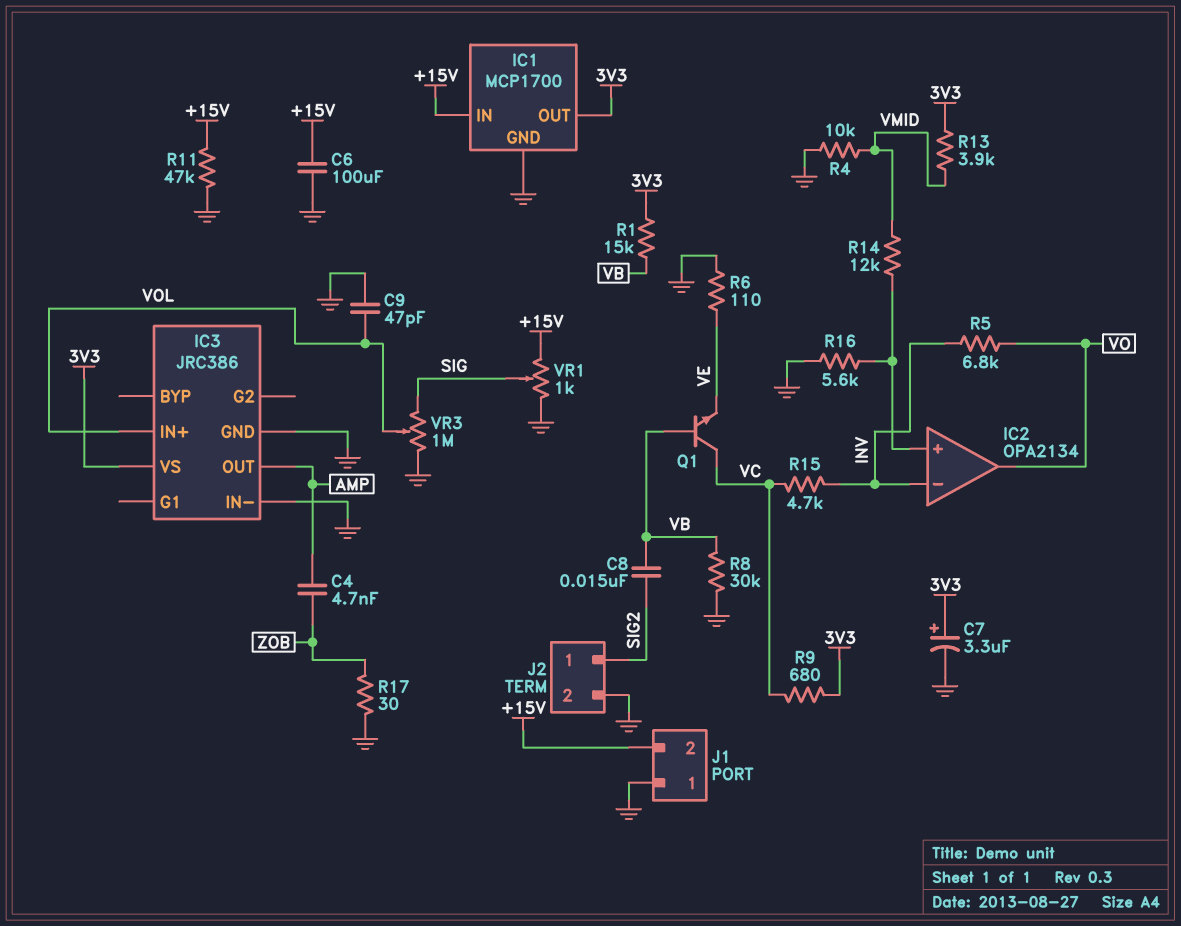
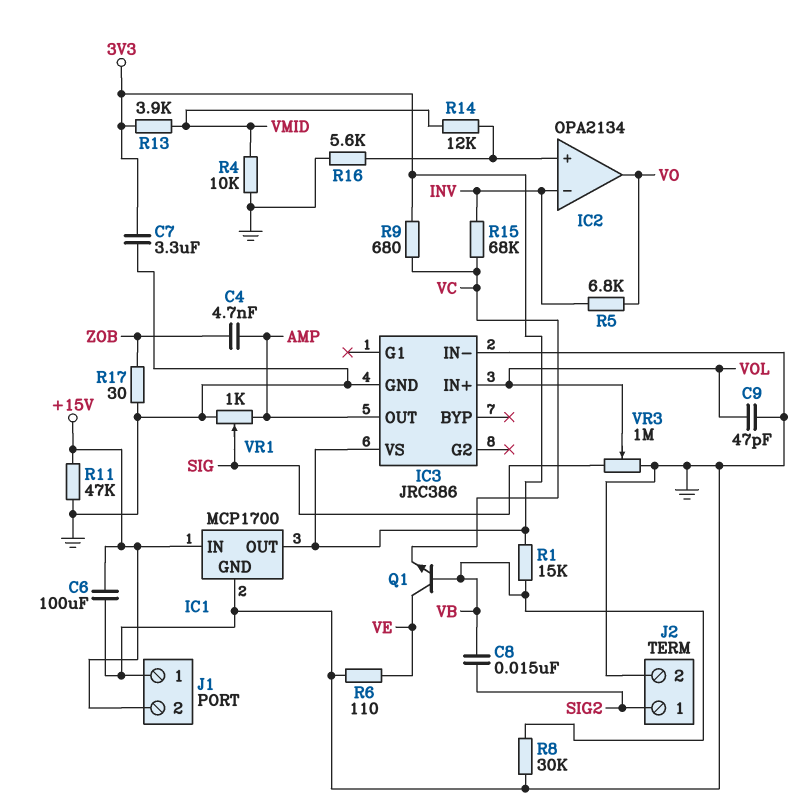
C7: 3.3uF (plus 3V3, minus GND) -> 3.3uF (3V3, GND)
Q1: NPN (B VB, C VC, E VE) -> NPN (B VB, C VE, E VC)
R15: 4.7k (INV, VC) -> 68k (INV, VC)
VR1: 1k (+15V, GND, wiper SIG) -> 1k (AMP, GND, wiper SIG)

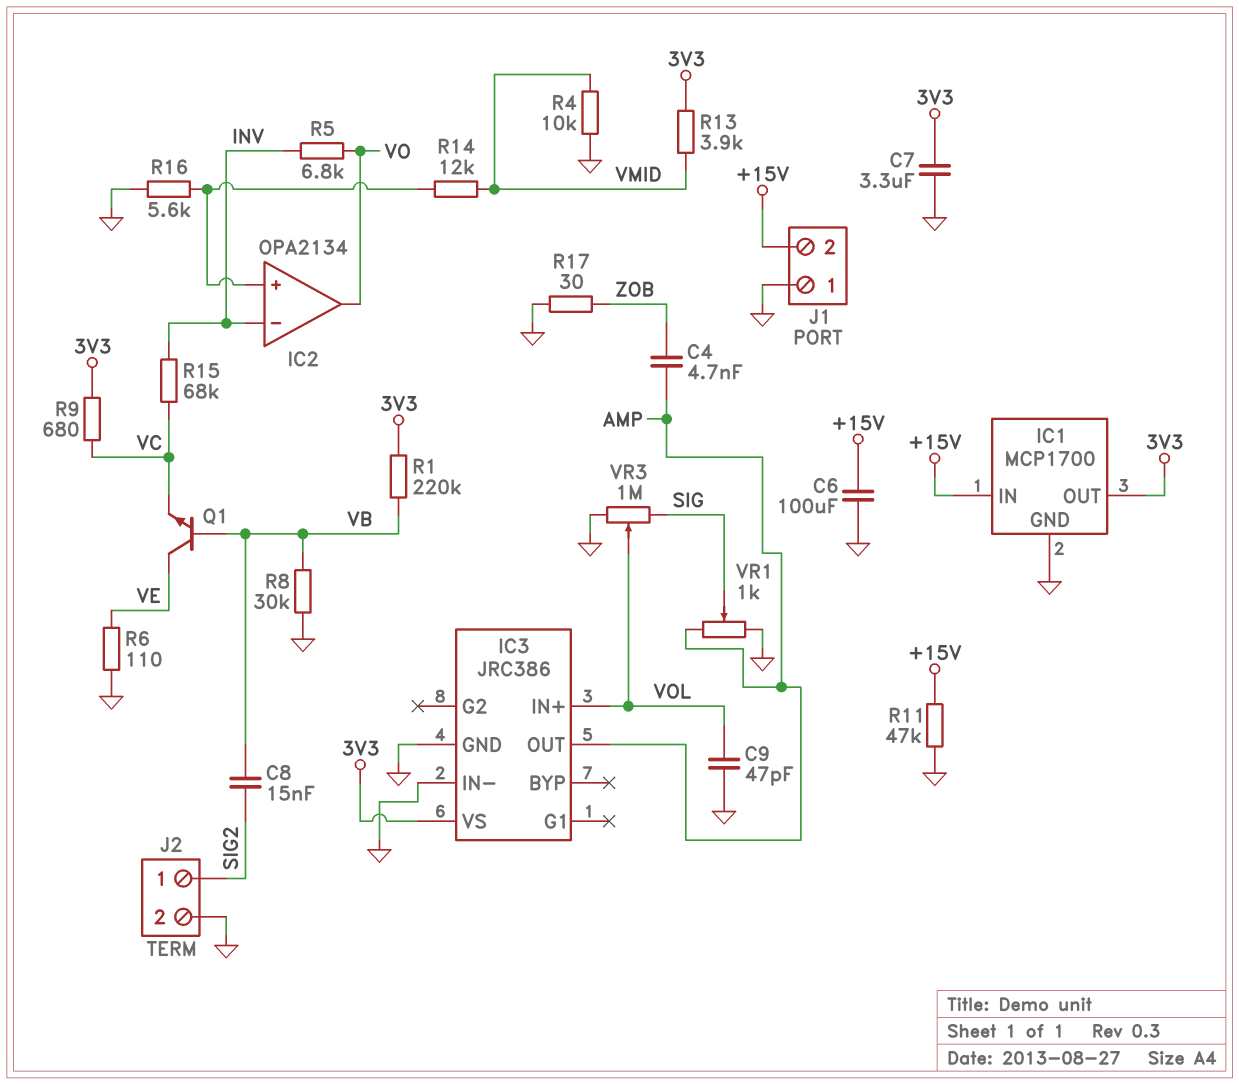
R1: 15k (3V3, VB) -> 220k (3V3, VB)

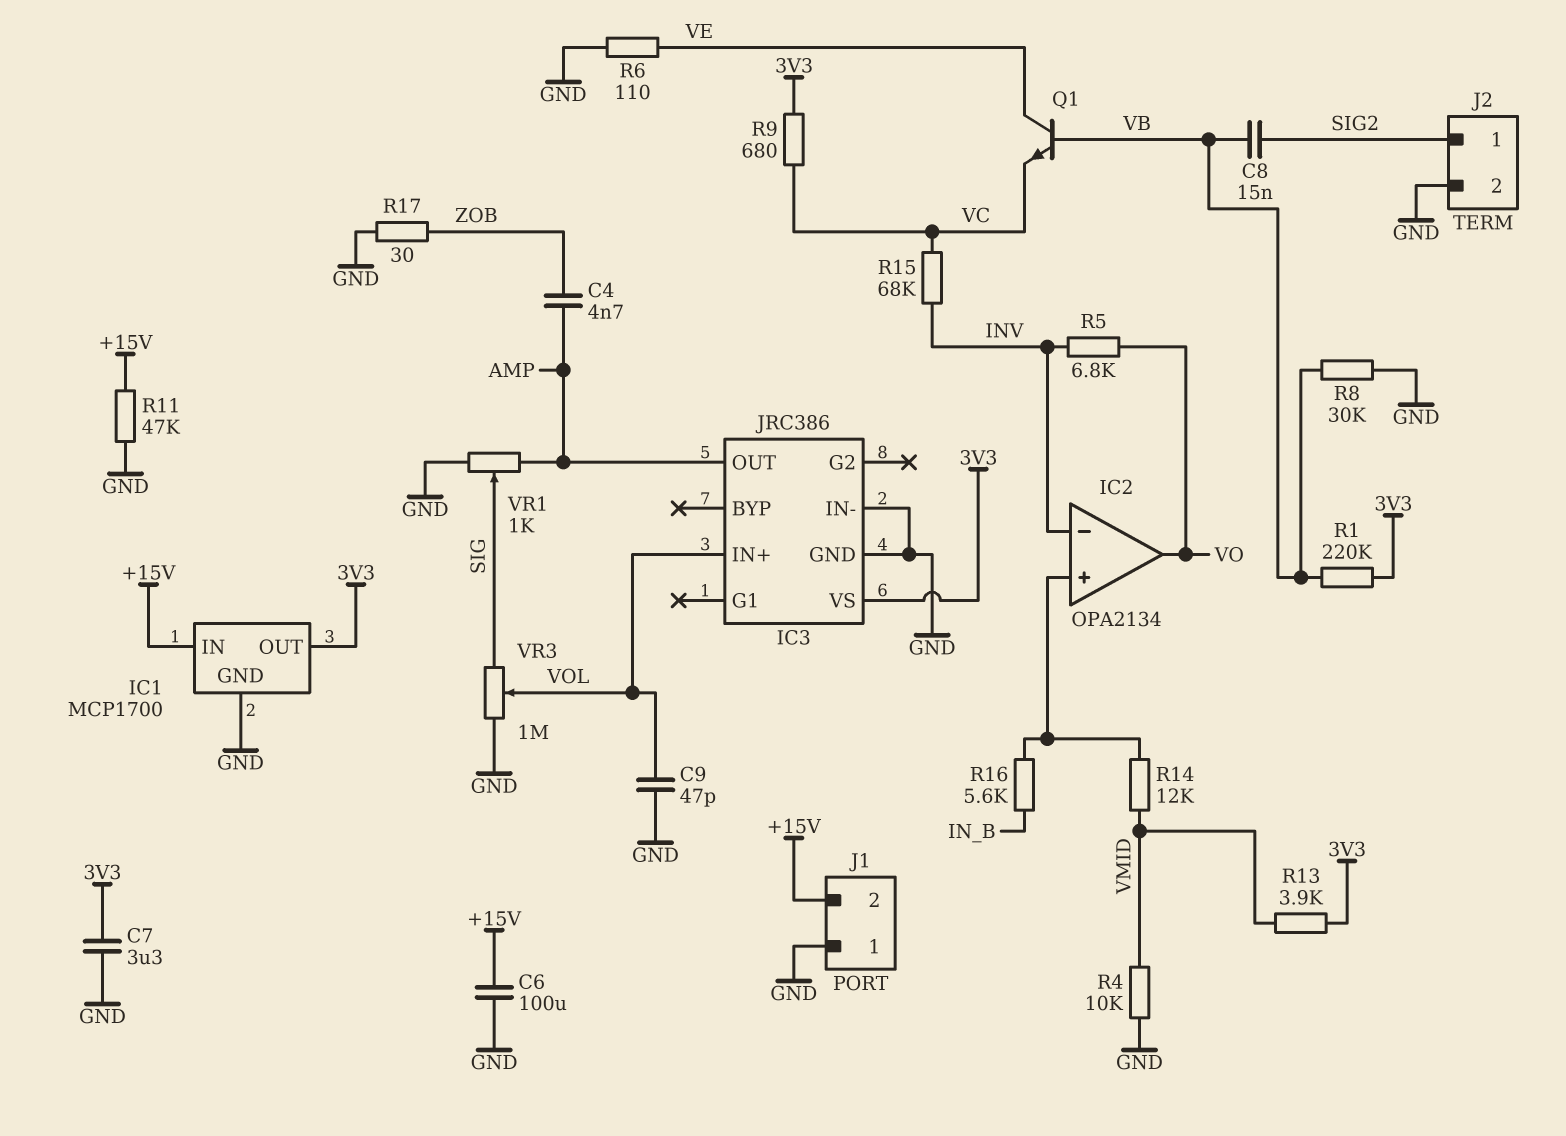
R16: 5.6k (GND, IC2/in+) -> 5.6k (IC2/in+, IN_B)

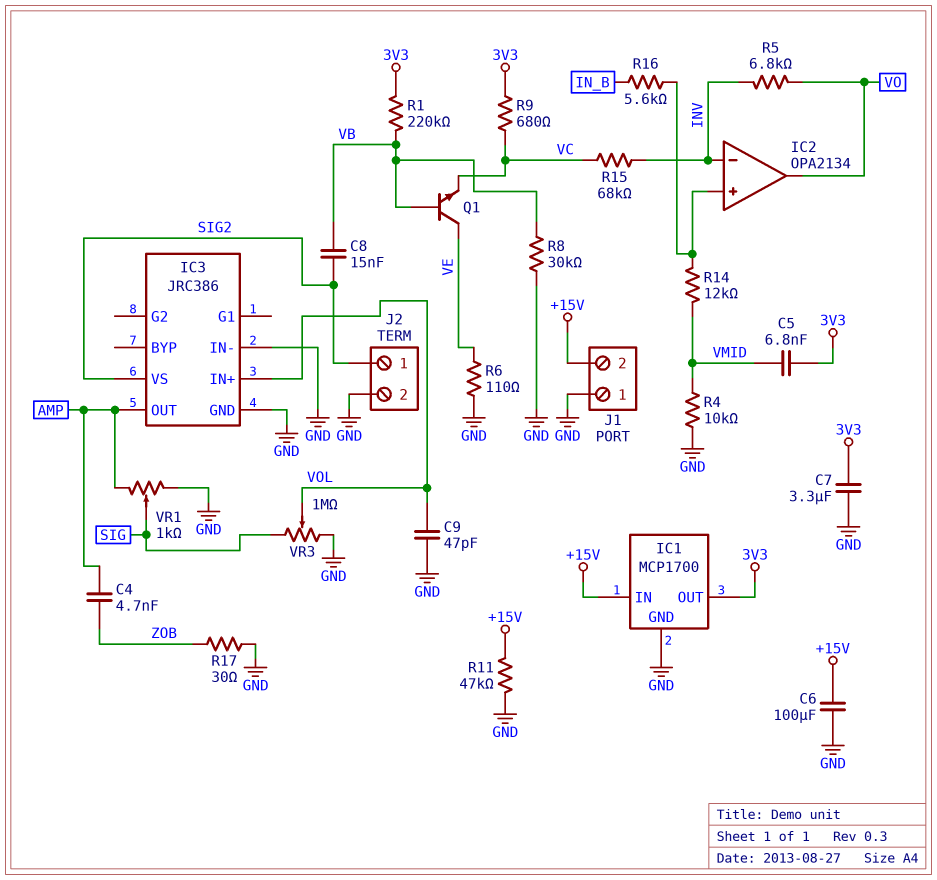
C5: none -> 6.8nF (3V3, VMID)
IC3 pin VS: 3V3 -> SIG2
R13: 3.9k (3V3, VMID) -> none

